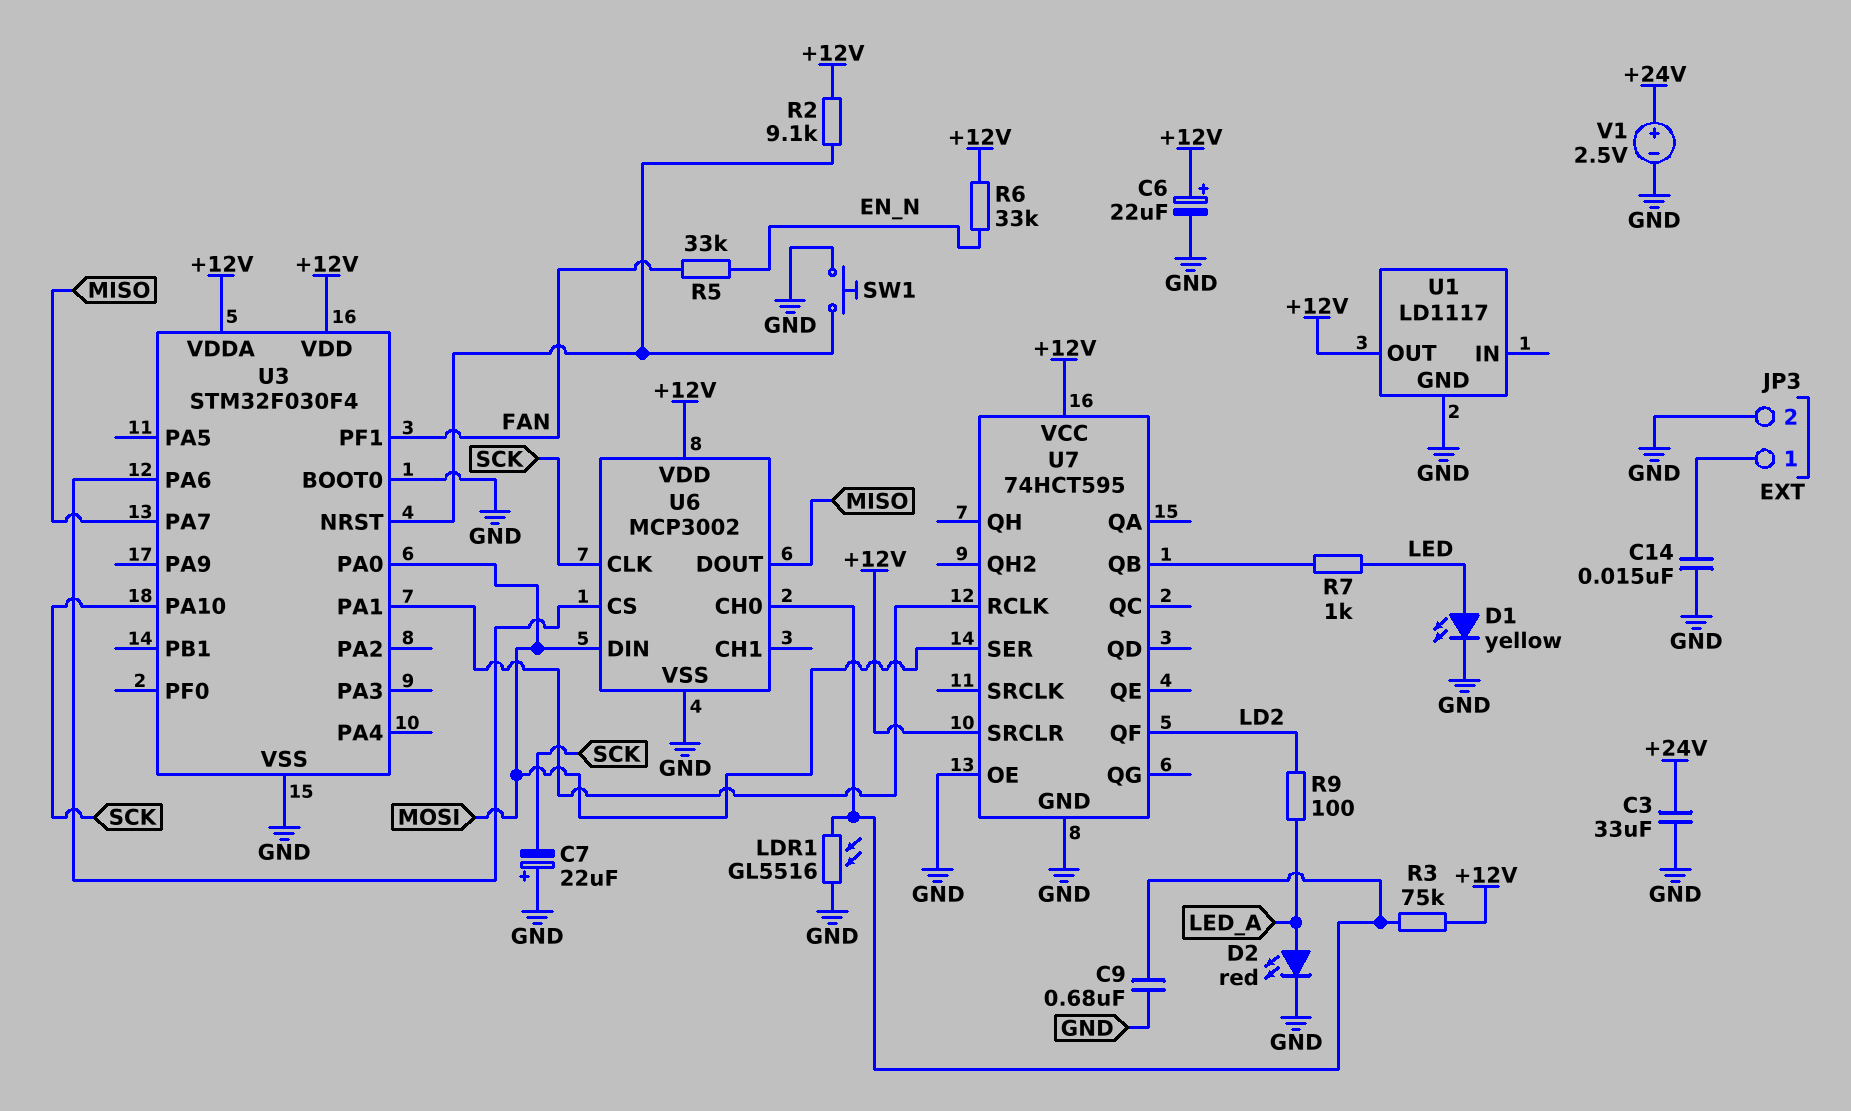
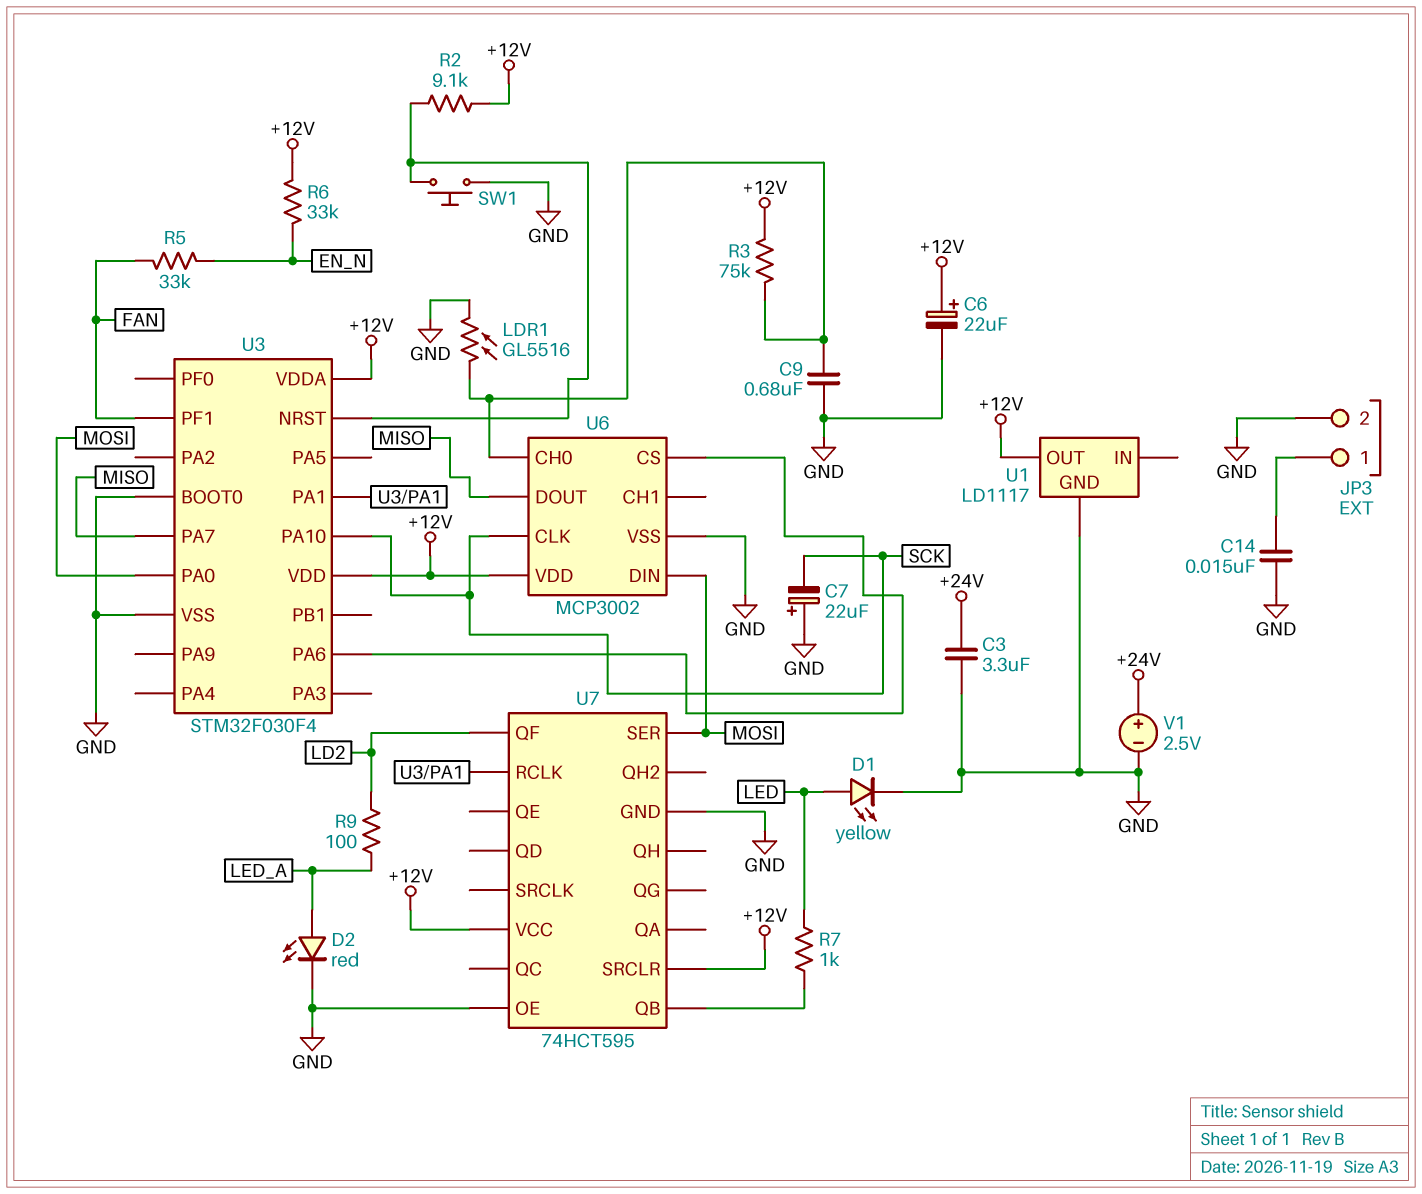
C3: 33uF (+24V, GND) -> 3.3uF (+24V, GND)

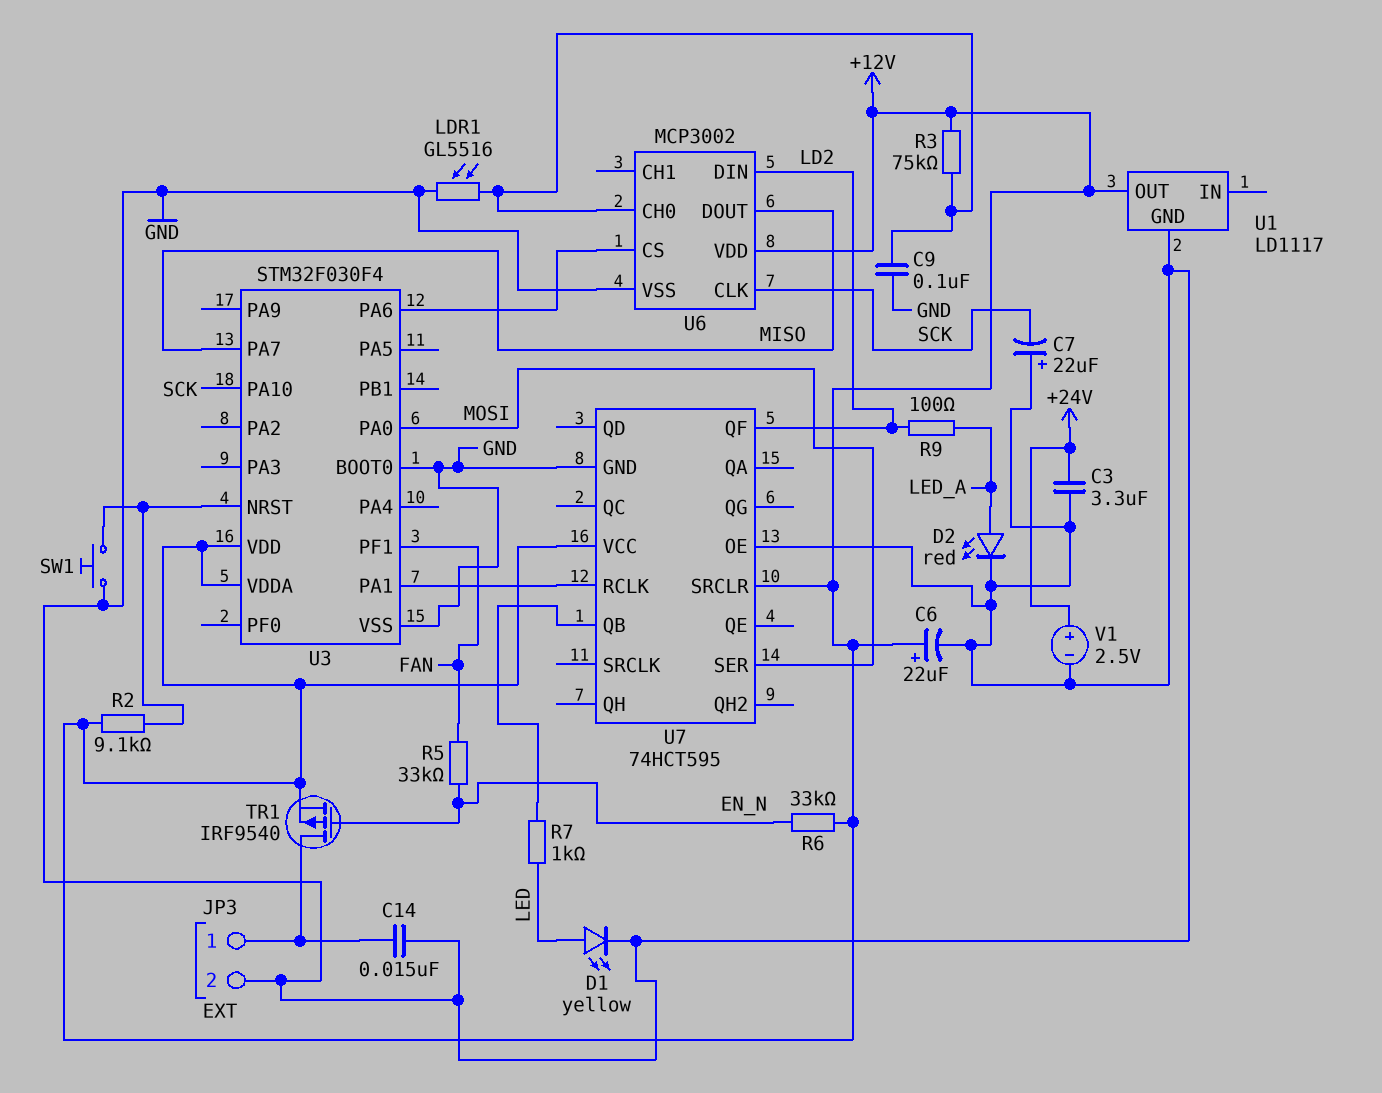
C9: 680nF (GND, U6/CH0) -> 100nF (GND, U6/CH0)
TR1: none -> PMOS IRF9540 (G EN_N, D JP3/1, S +12V)
U6 pin DIN: MOSI -> LD2

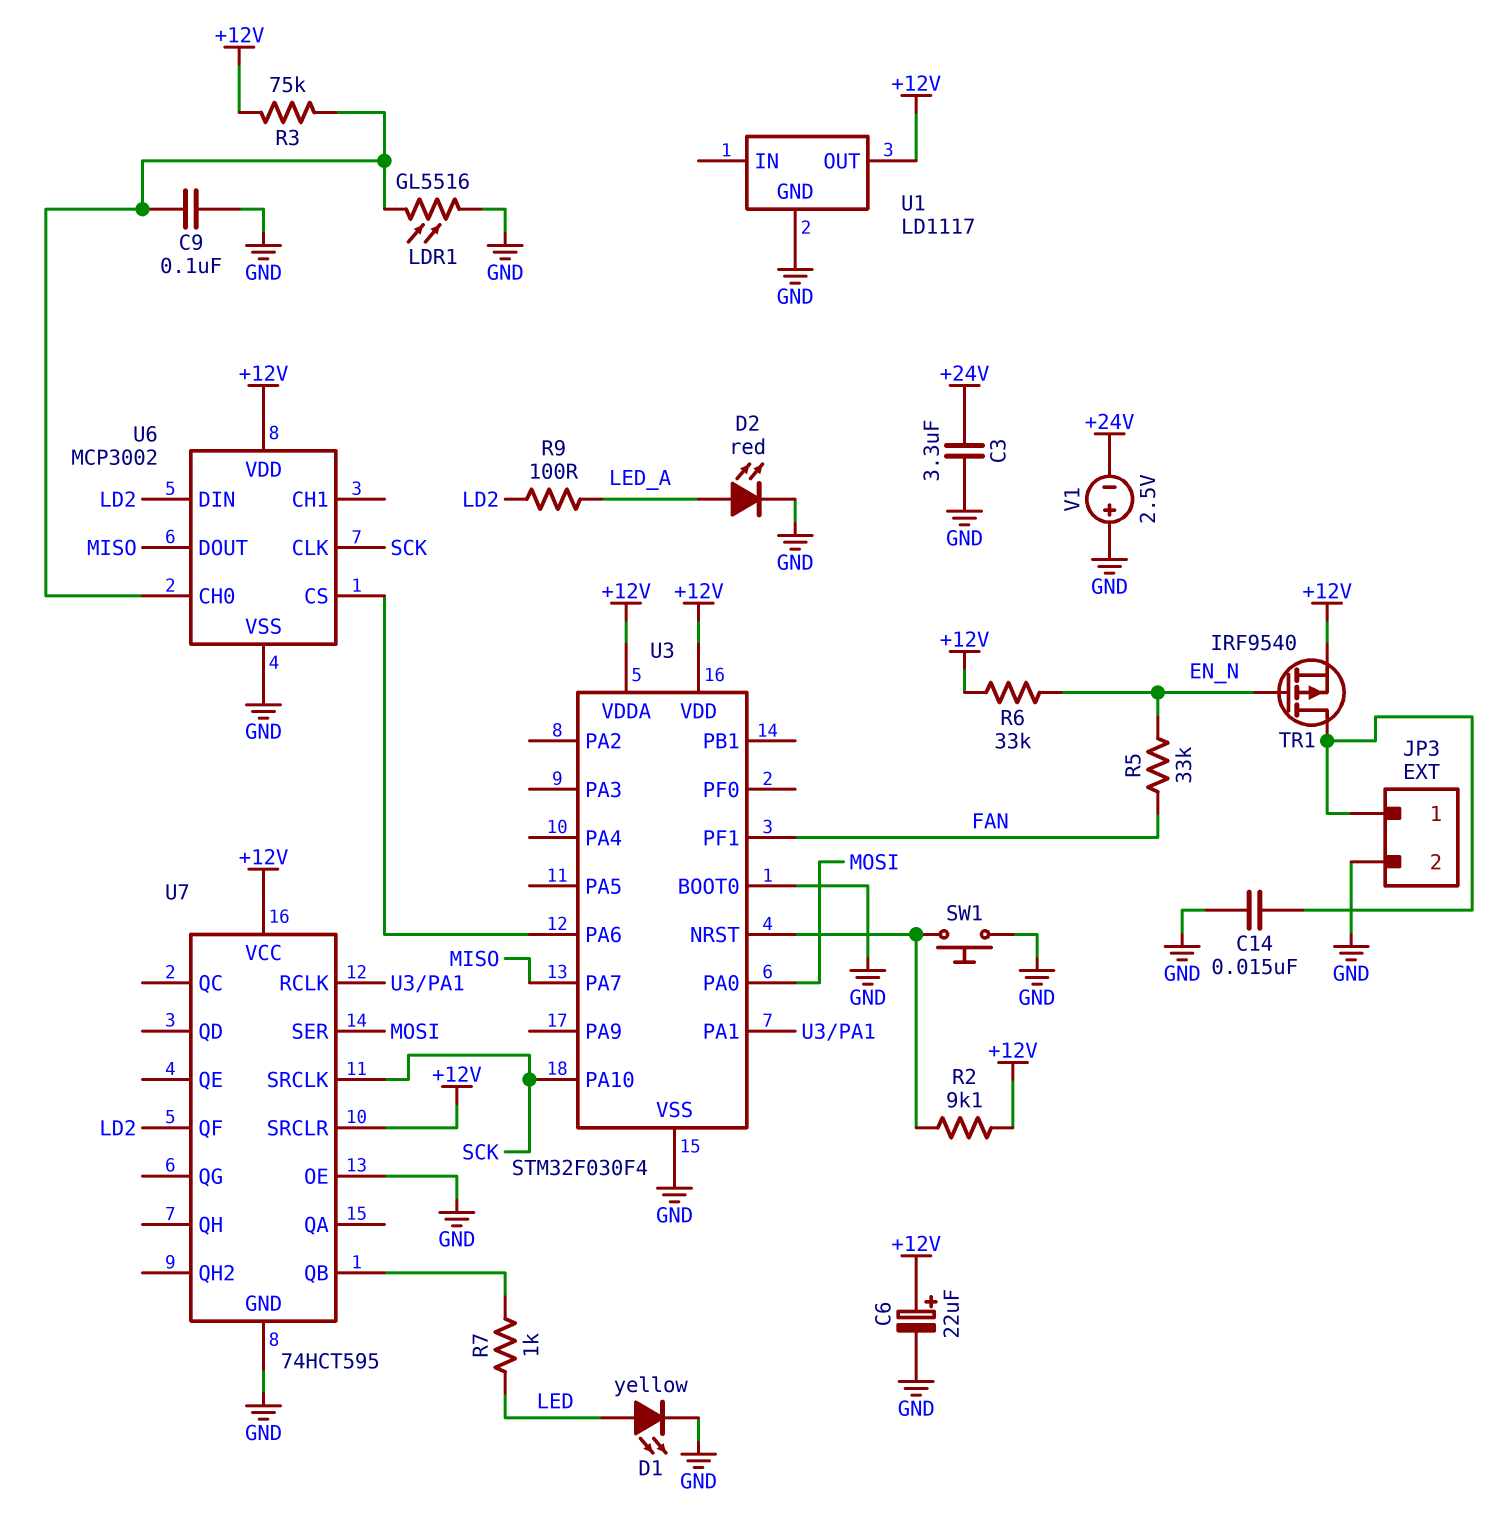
C7: 22uF (plus GND, minus SCK) -> none
U7 pin SRCLK: none -> SCK
V1: 2.5V (plus +24V, minus GND) -> 2.5V (plus GND, minus +24V)

